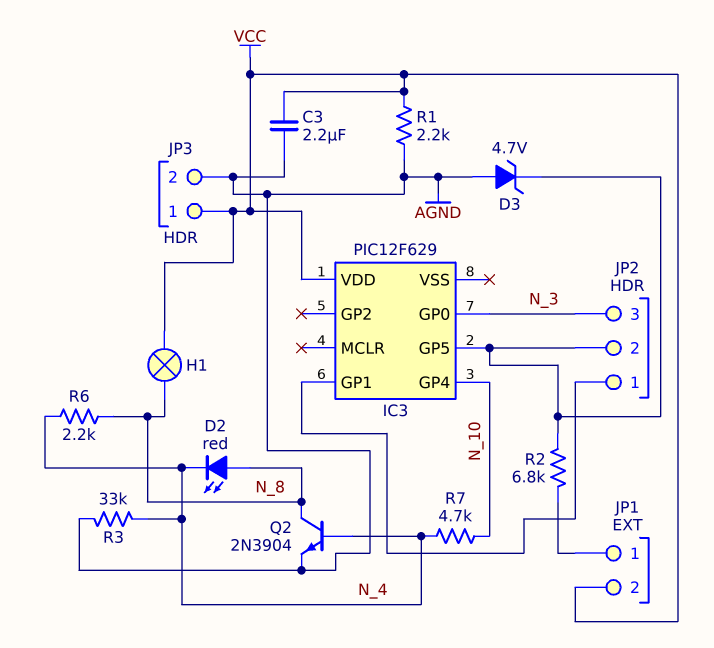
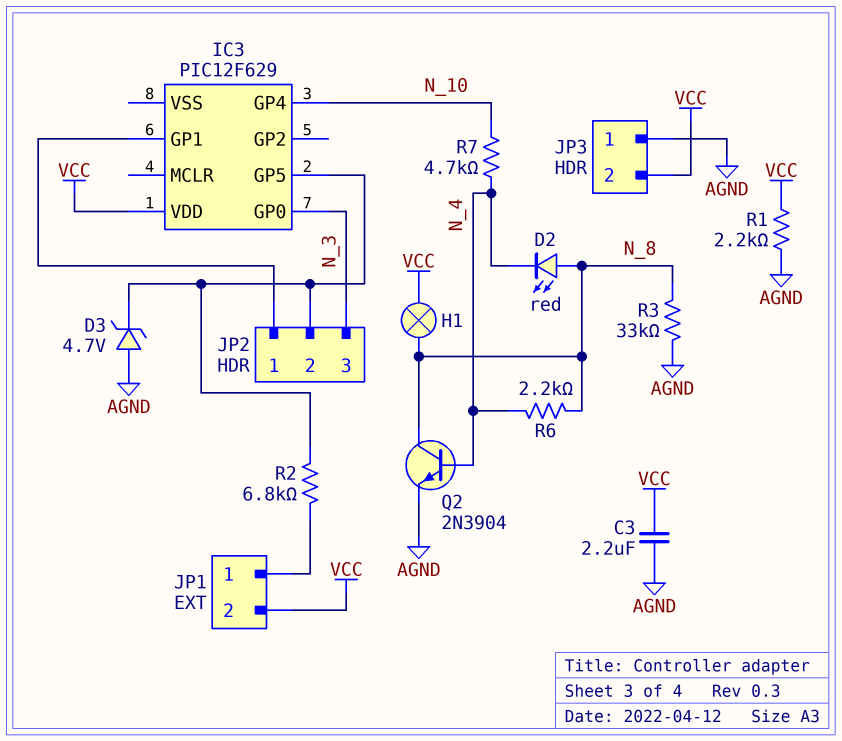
JP3 pin 1: VCC -> AGND
JP3 pin 2: AGND -> VCC
R3: 33k (AGND, N_4) -> 33k (AGND, N_8)

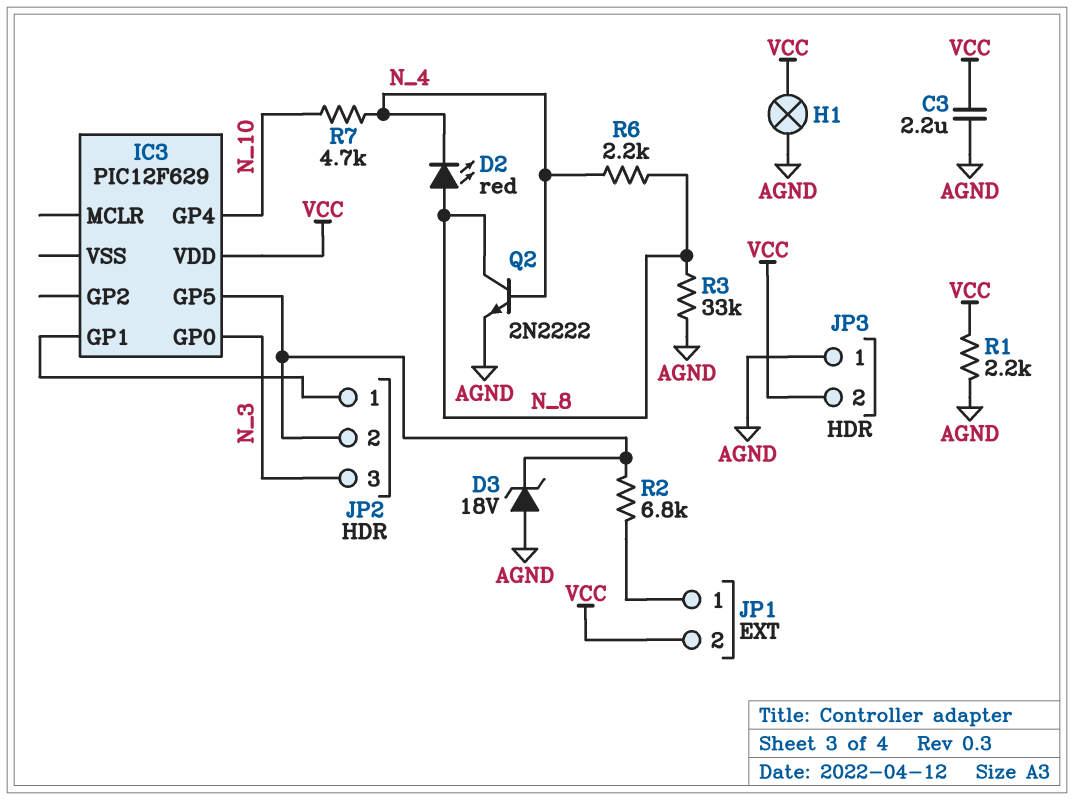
D3: zener 4.7V (A AGND, K IC3/GP5) -> zener 18V (A AGND, K IC3/GP5)
H1: lamp (N_8, VCC) -> lamp (AGND, VCC)
Q2: NPN 2N3904 (B N_4, C N_8, E AGND) -> NPN 2N2222 (B N_4, C N_8, E AGND)

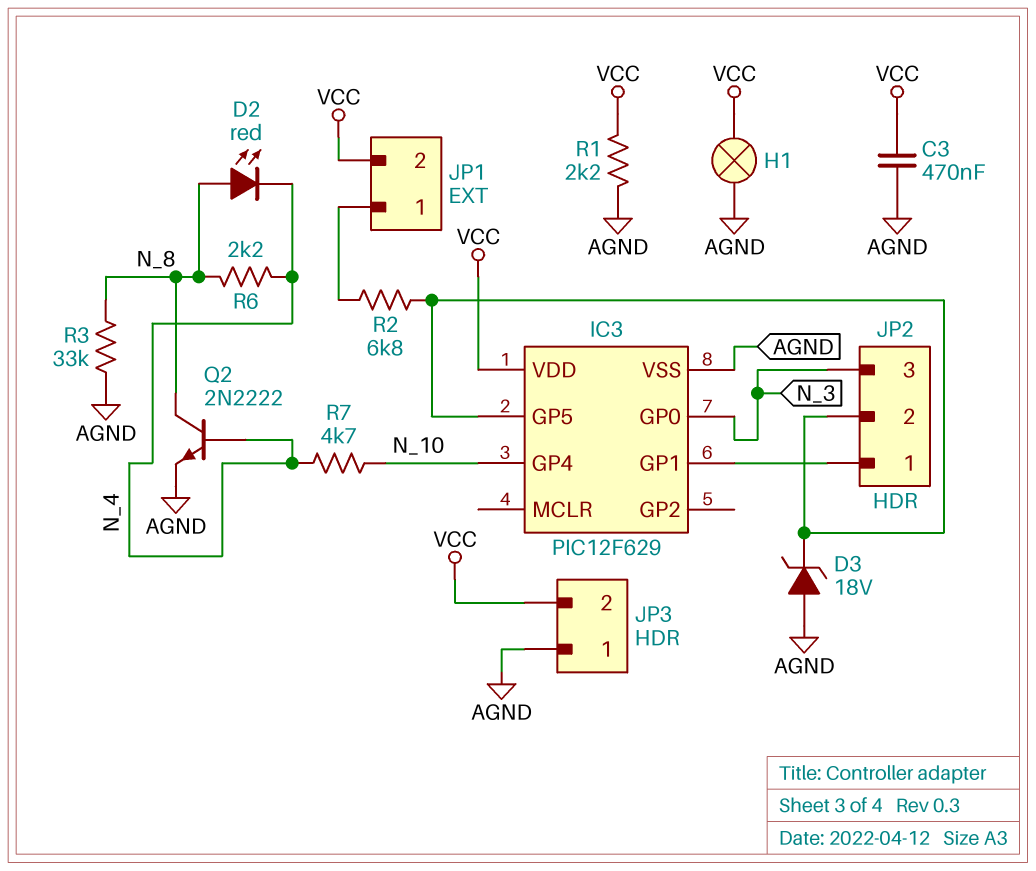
C3: 2.2uF (AGND, VCC) -> 470nF (AGND, VCC)
IC3 pin VSS: none -> AGND

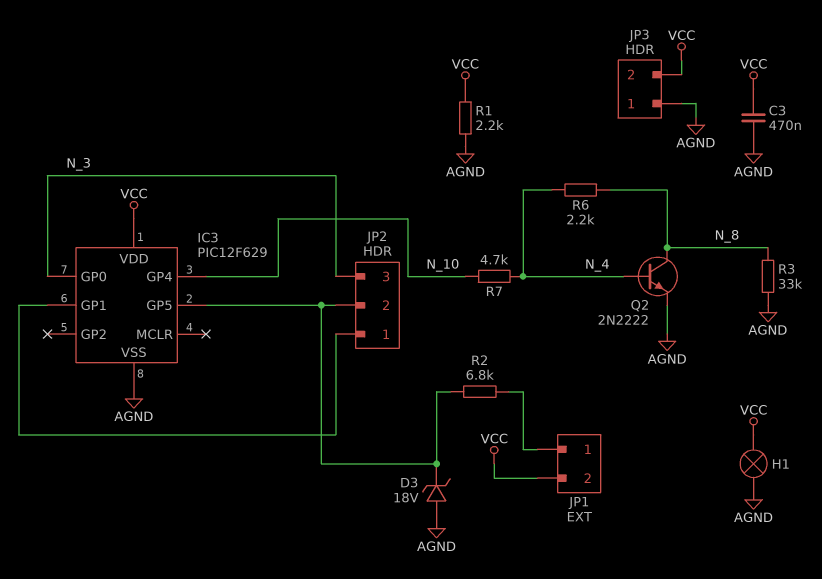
D2: LED red (A N_8, K N_4) -> none

